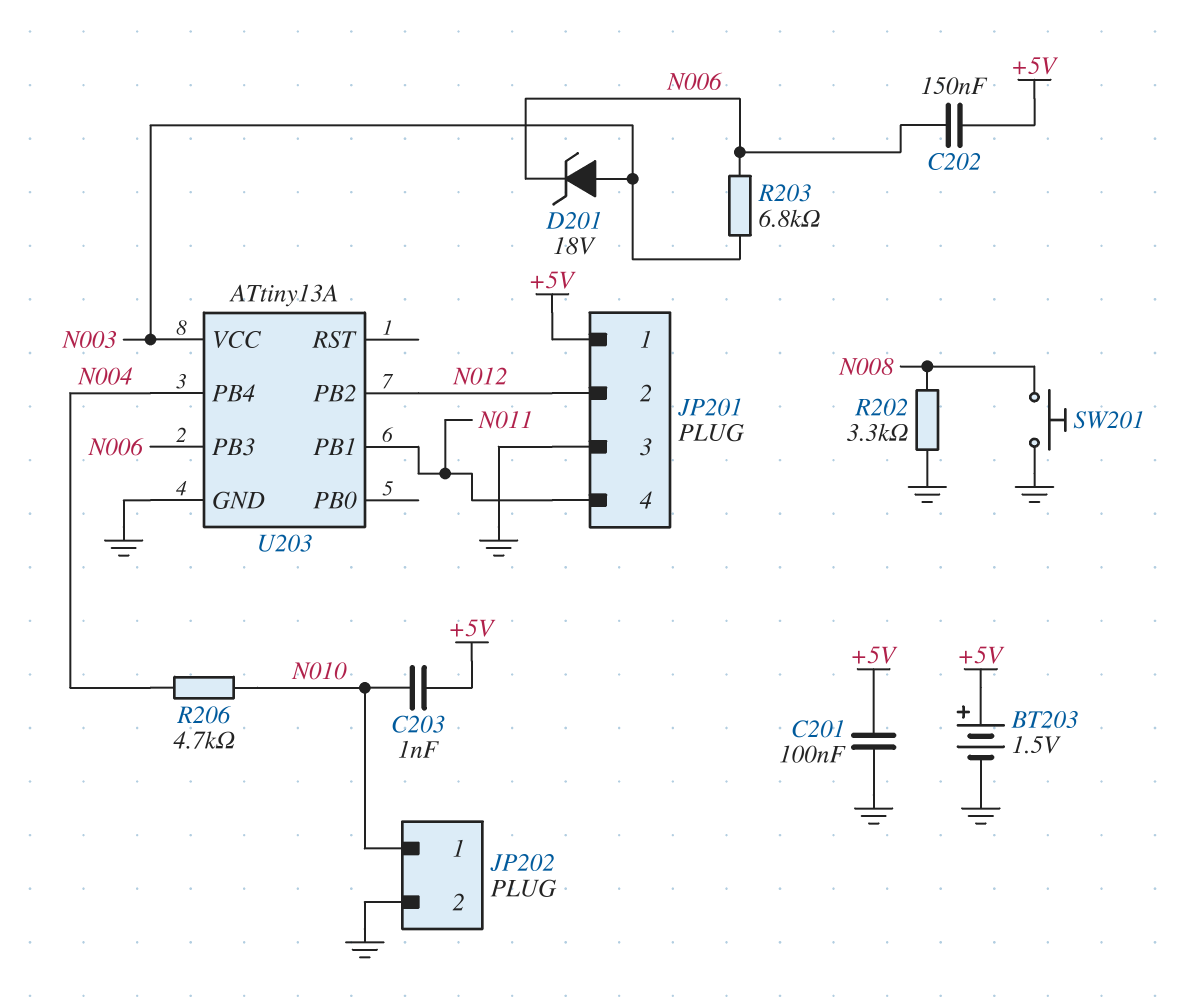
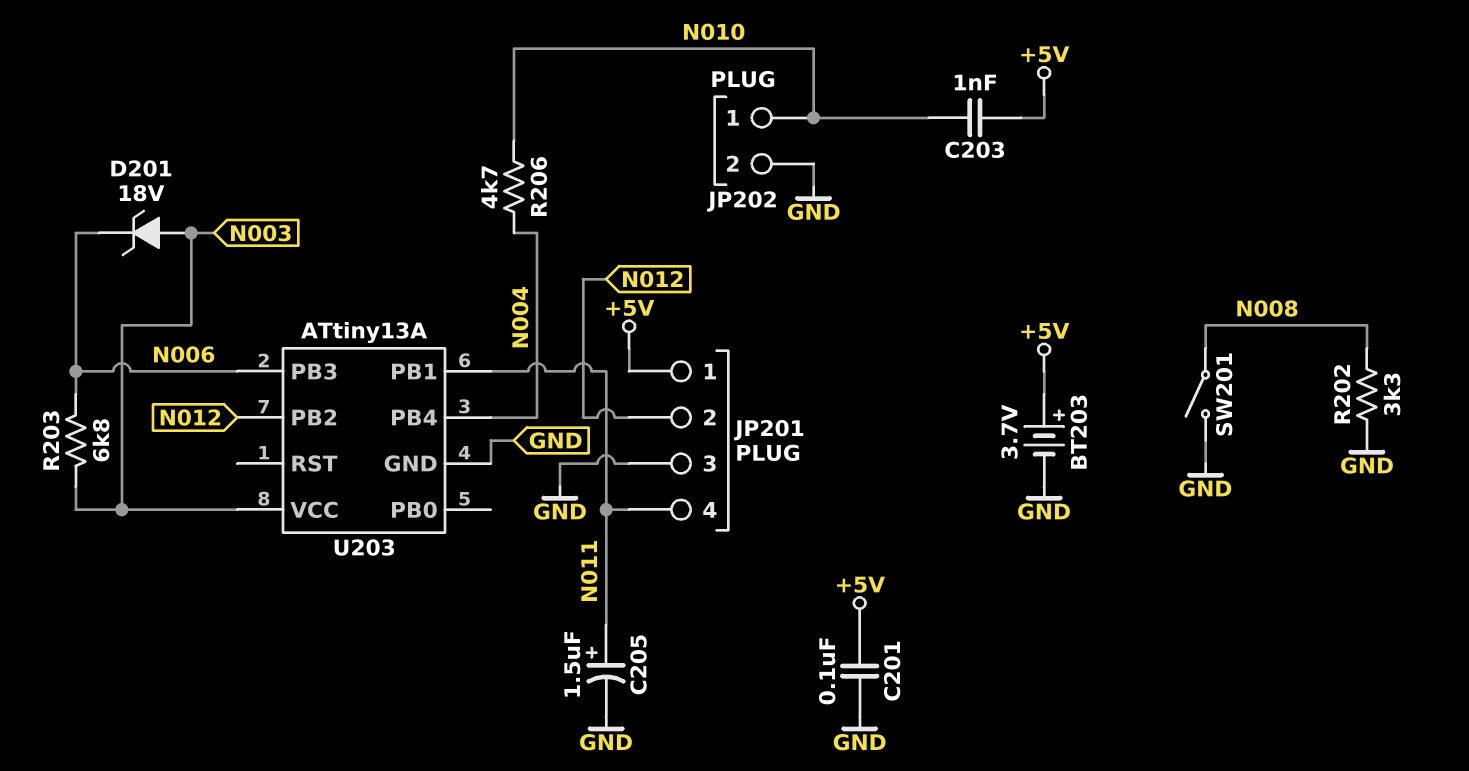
BT203: 1.5V (plus +5V, minus GND) -> 3.7V (plus +5V, minus GND)
C202: 150nF (+5V, N006) -> none
C205: none -> 1.5uF (plus N011, minus GND)
SW201: button (GND, N008) -> switch (GND, N008)

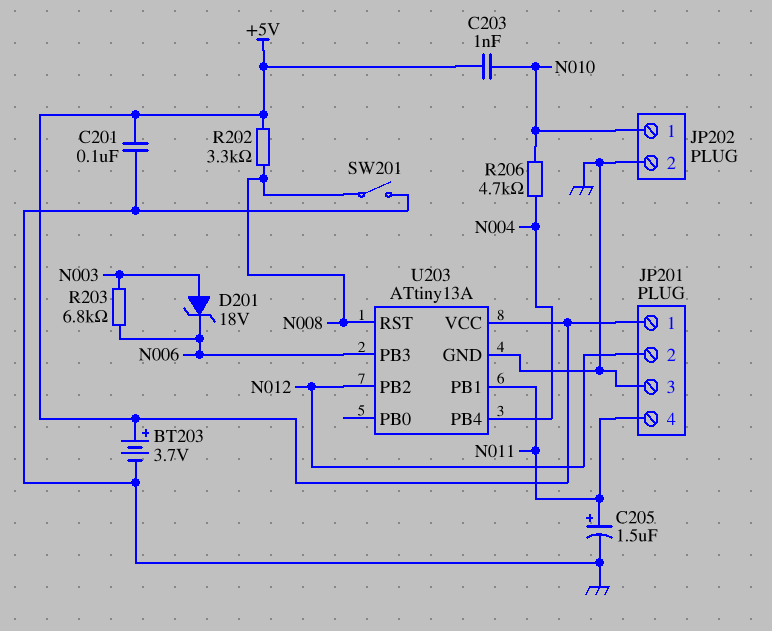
R202: 3.3k (GND, N008) -> 3.3k (+5V, N008)
U203 pin RST: none -> N008
U203 pin VCC: N003 -> +5V

